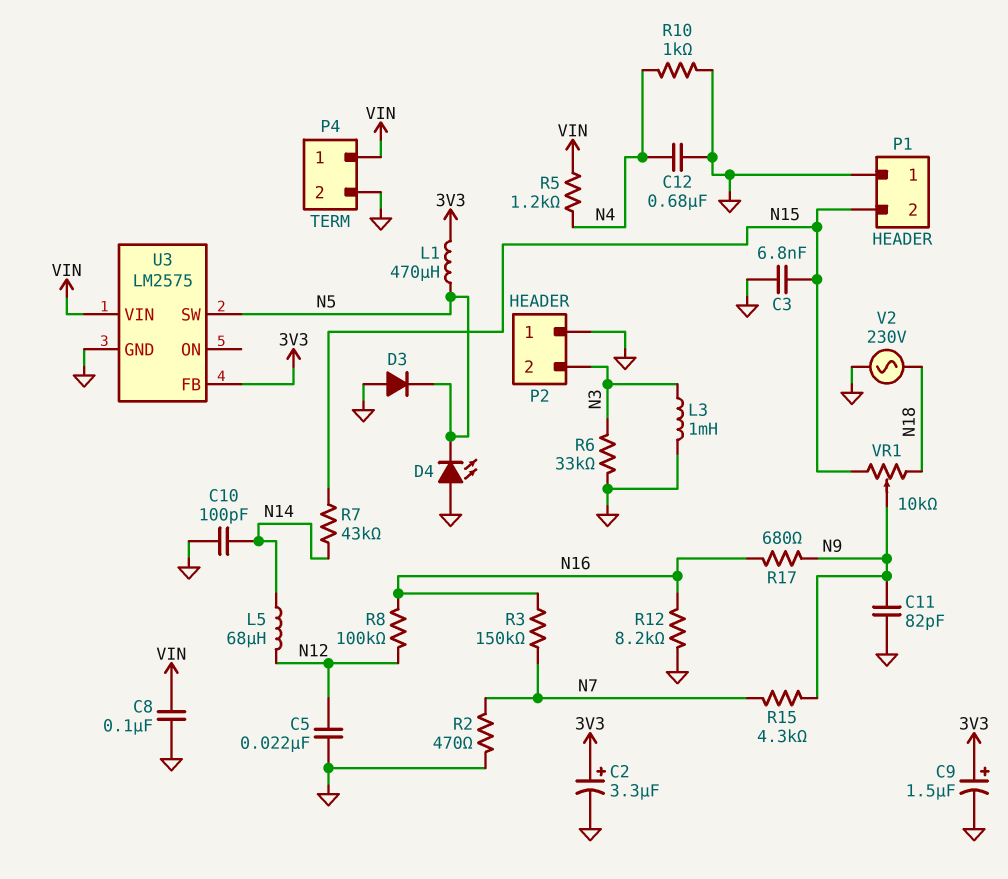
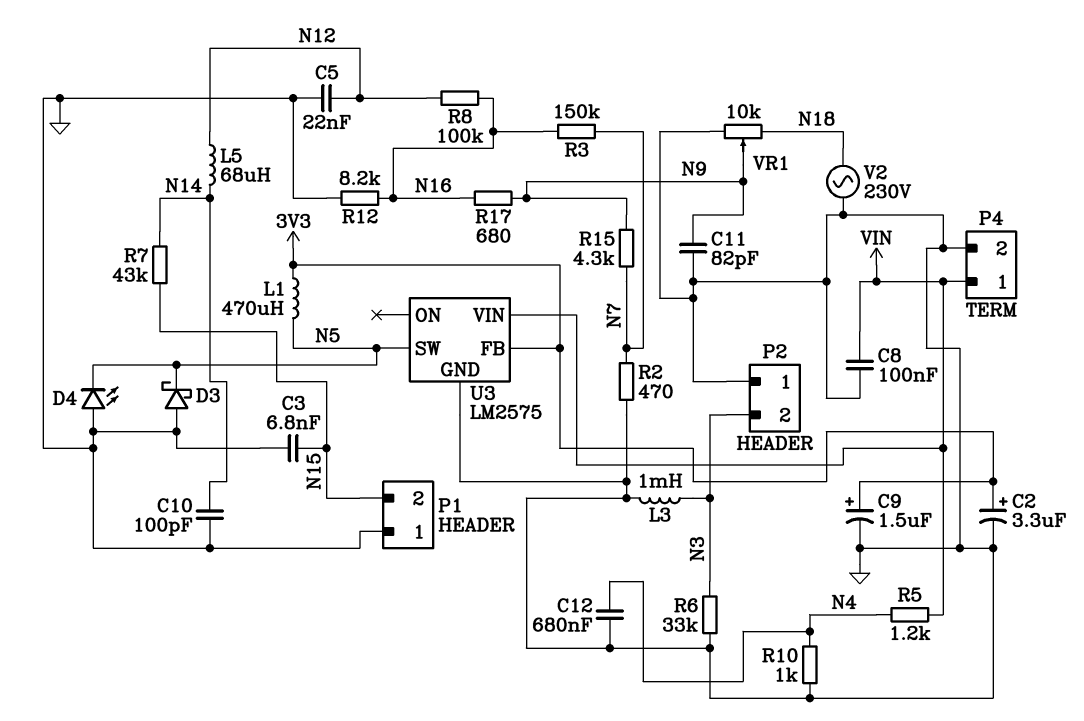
D3: diode (A GND, K N5) -> schottky (A GND, K N5)
VR1: 10k (N15, N18, wiper N9) -> 10k (GND, N18, wiper N9)

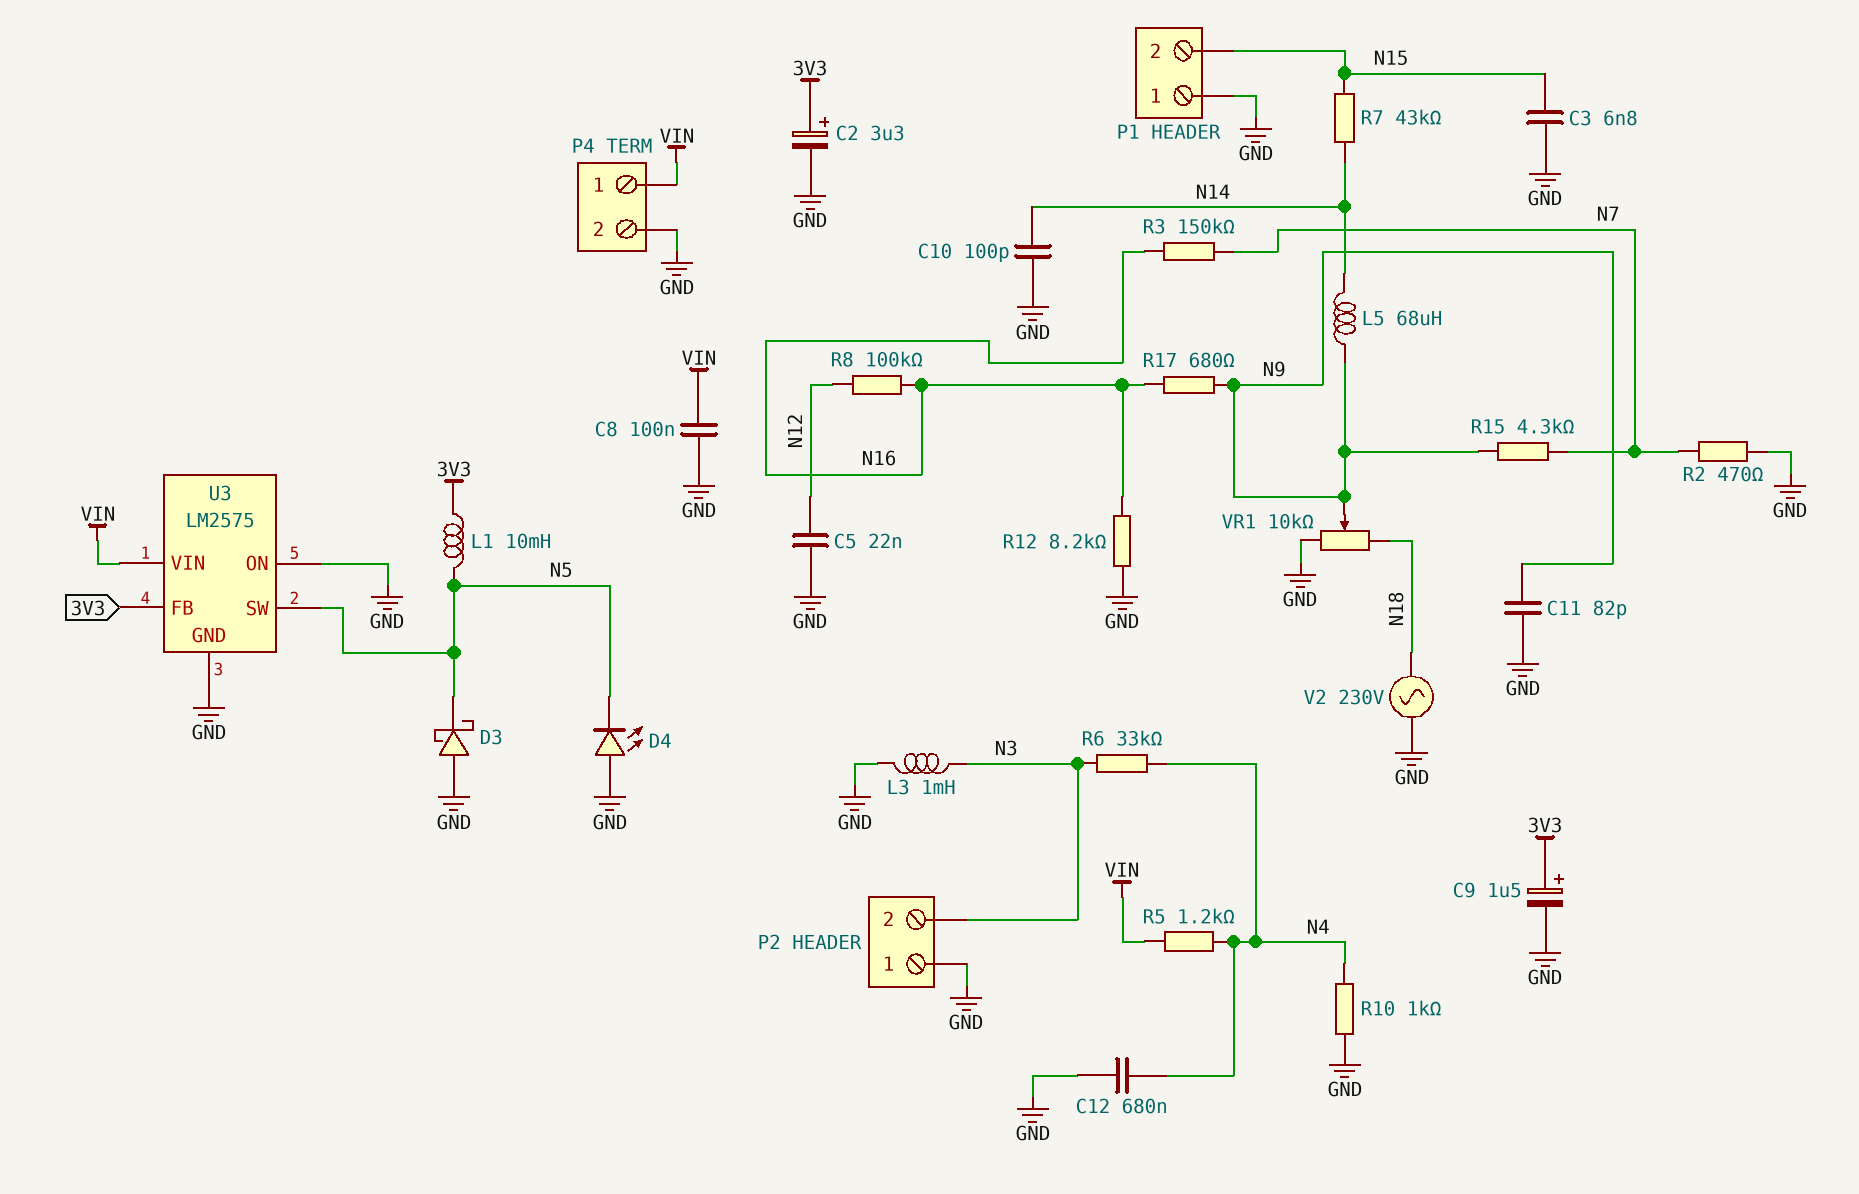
L1: 470uH (3V3, N5) -> 10mH (3V3, N5)
L5: 68uH (N12, N14) -> 68uH (N9, N14)
R6: 33k (GND, N3) -> 33k (N3, N4)
U3 pin ON: none -> GND

